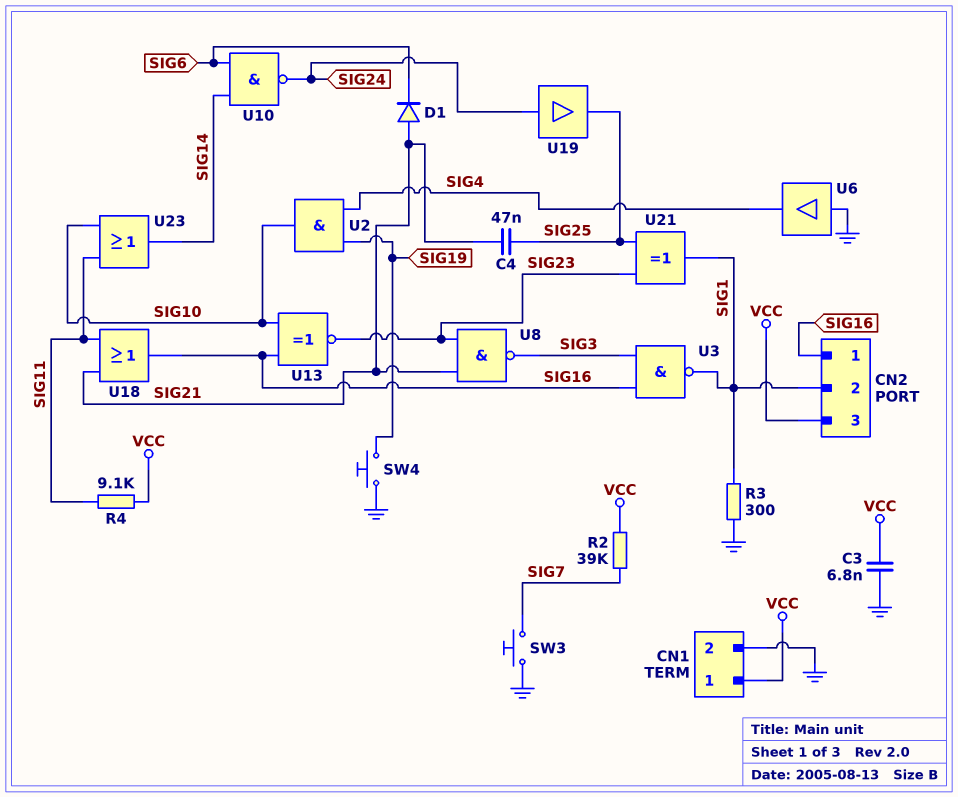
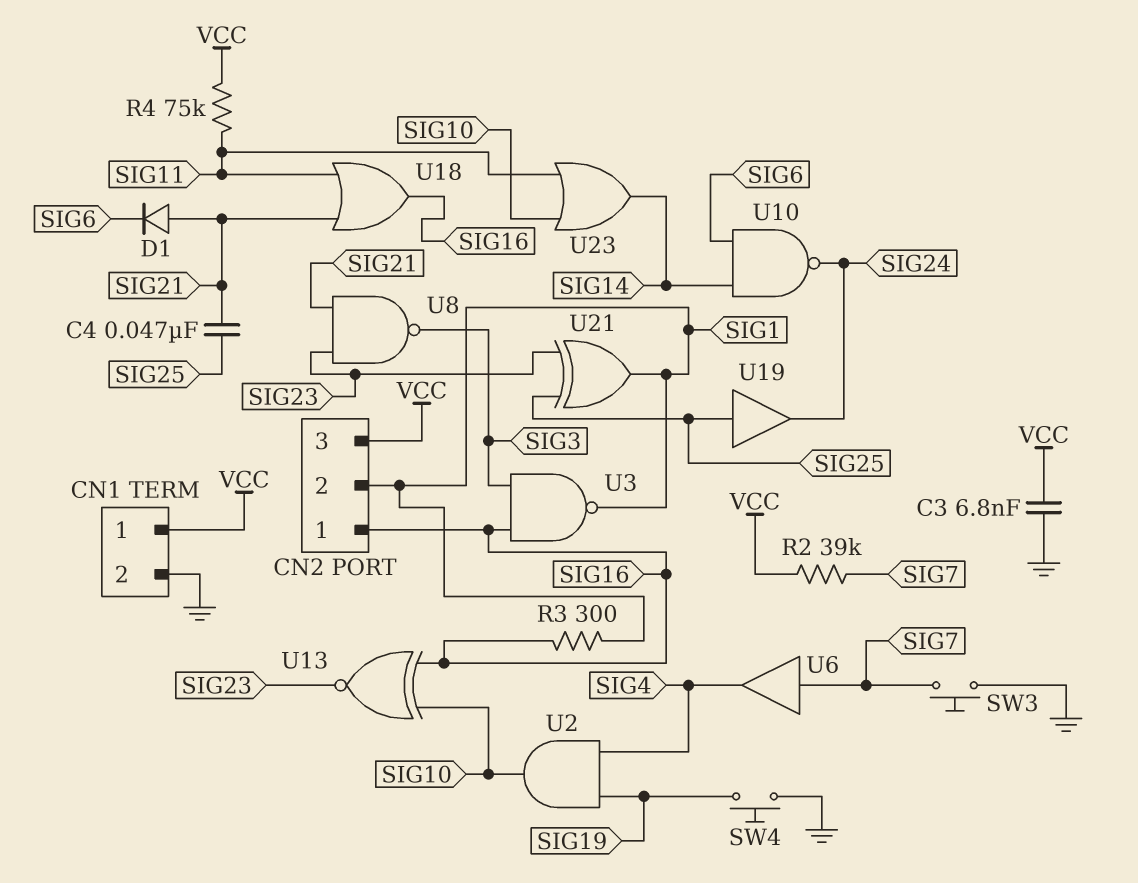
R3: 300 (GND, SIG1) -> 300 (SIG1, SIG16)
R4: 9.1k (SIG11, VCC) -> 75k (SIG11, VCC)
U6: buffer (in GND, out SIG4) -> buffer (in SIG7, out SIG4)
U19: buffer (in SIG24, out SIG25) -> buffer (in SIG25, out SIG24)

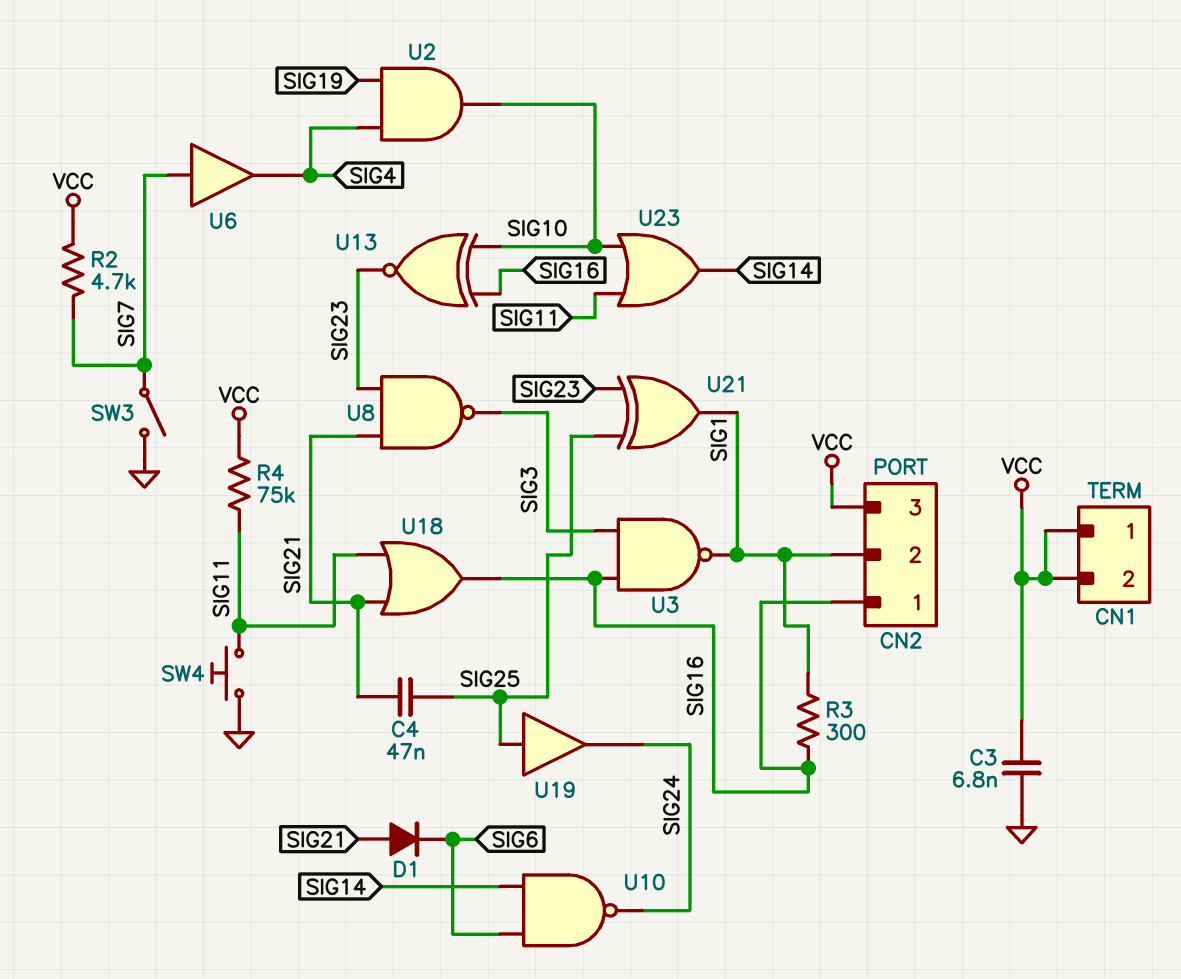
CN1 pin 2: GND -> VCC
R2: 39k (SIG7, VCC) -> 4.7k (SIG7, VCC)
SW3: button (GND, SIG7) -> switch (GND, SIG7)
SW4: button (GND, SIG19) -> button (GND, SIG11)

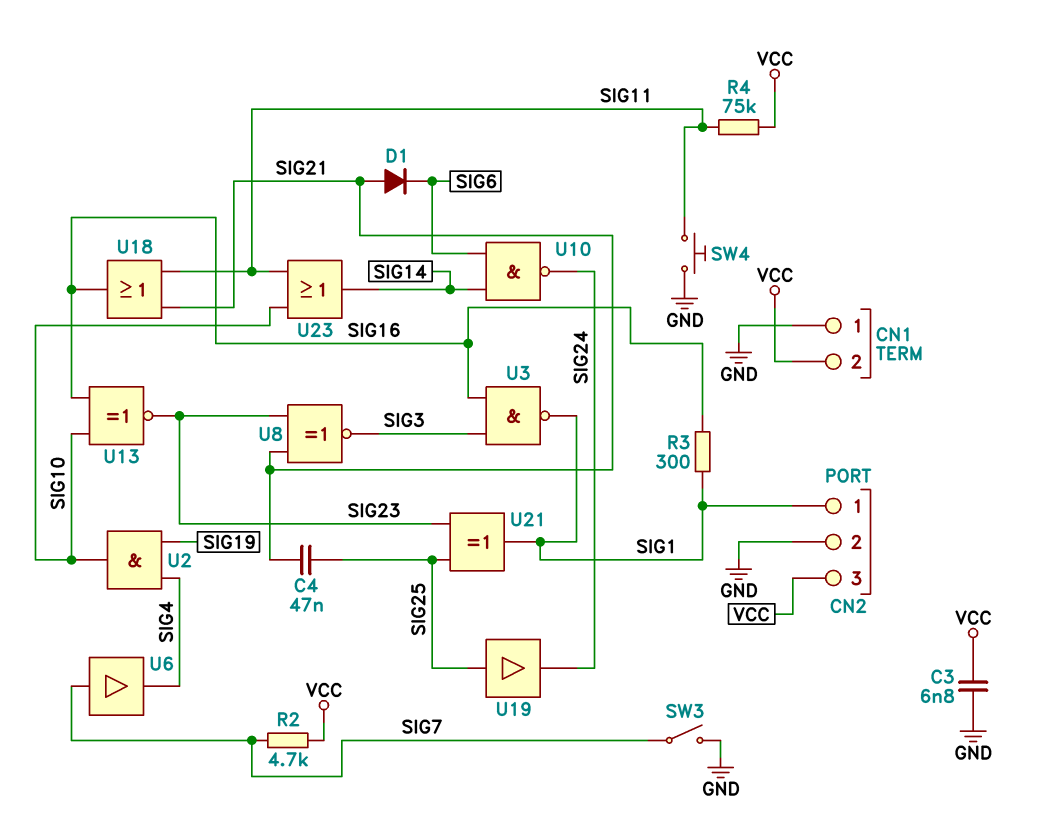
CN1 pin 1: VCC -> GND
CN2 pin 1: SIG16 -> SIG1
CN2 pin 2: SIG1 -> GND
U8: NAND (in SIG21, in SIG23, out SIG3) -> XNOR (in SIG21, in SIG23, out SIG3)

